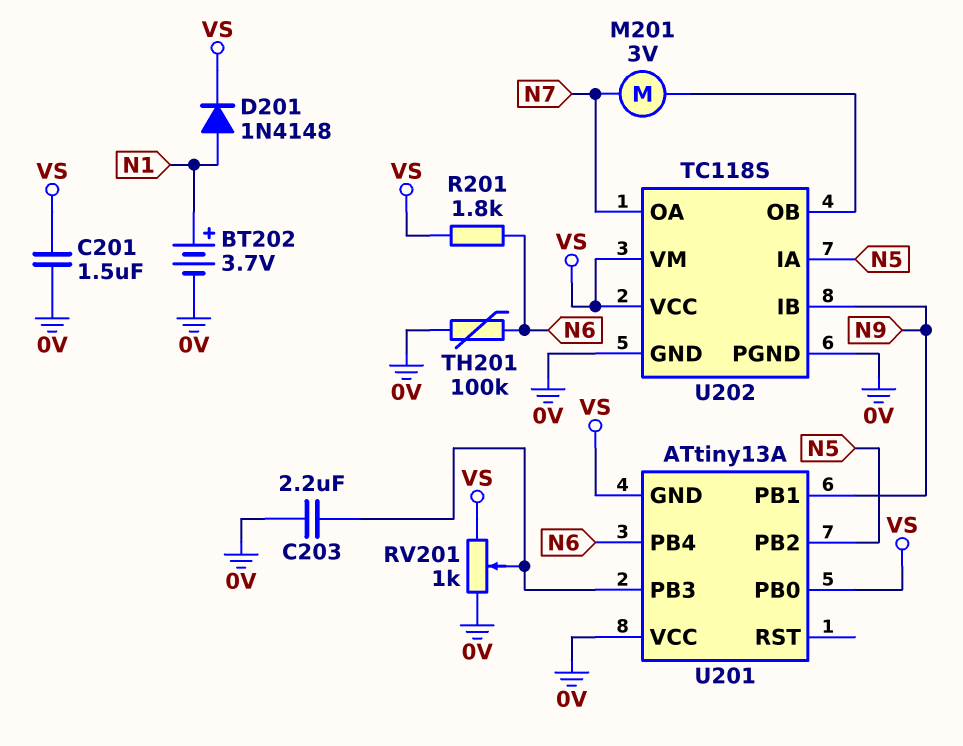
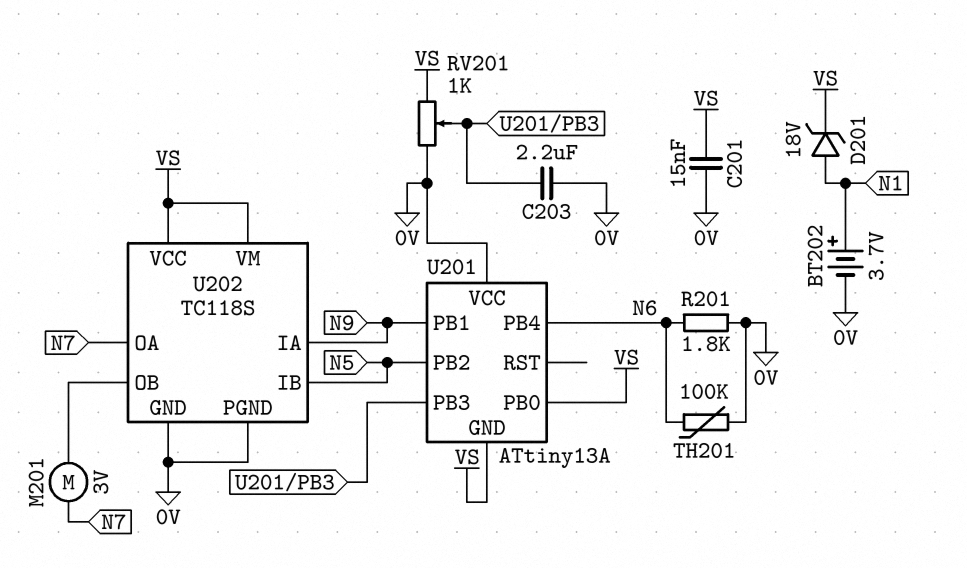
C201: 1.5uF (0V, VS) -> 15nF (0V, VS)
D201: diode 1N4148 (A N1, K VS) -> zener 18V (A N1, K VS)
R201: 1.8k (N6, VS) -> 1.8k (0V, N6)
U202 pin IA: N5 -> N9
U202 pin IB: N9 -> N5

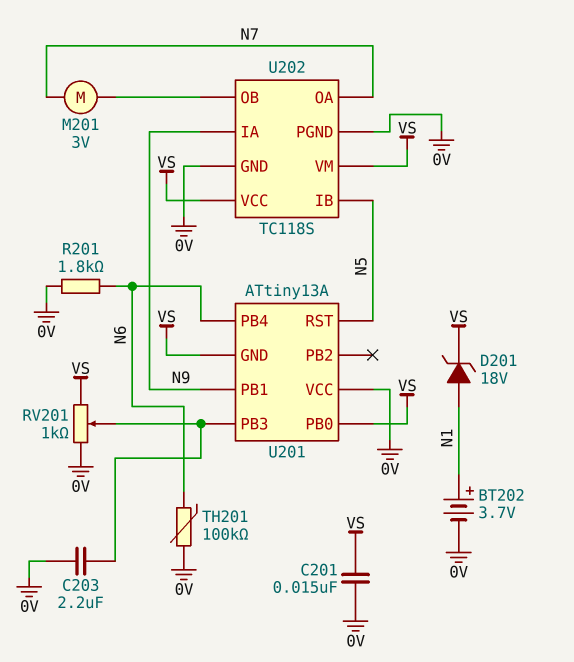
U201 pin PB2: N5 -> none
U201 pin RST: none -> N5

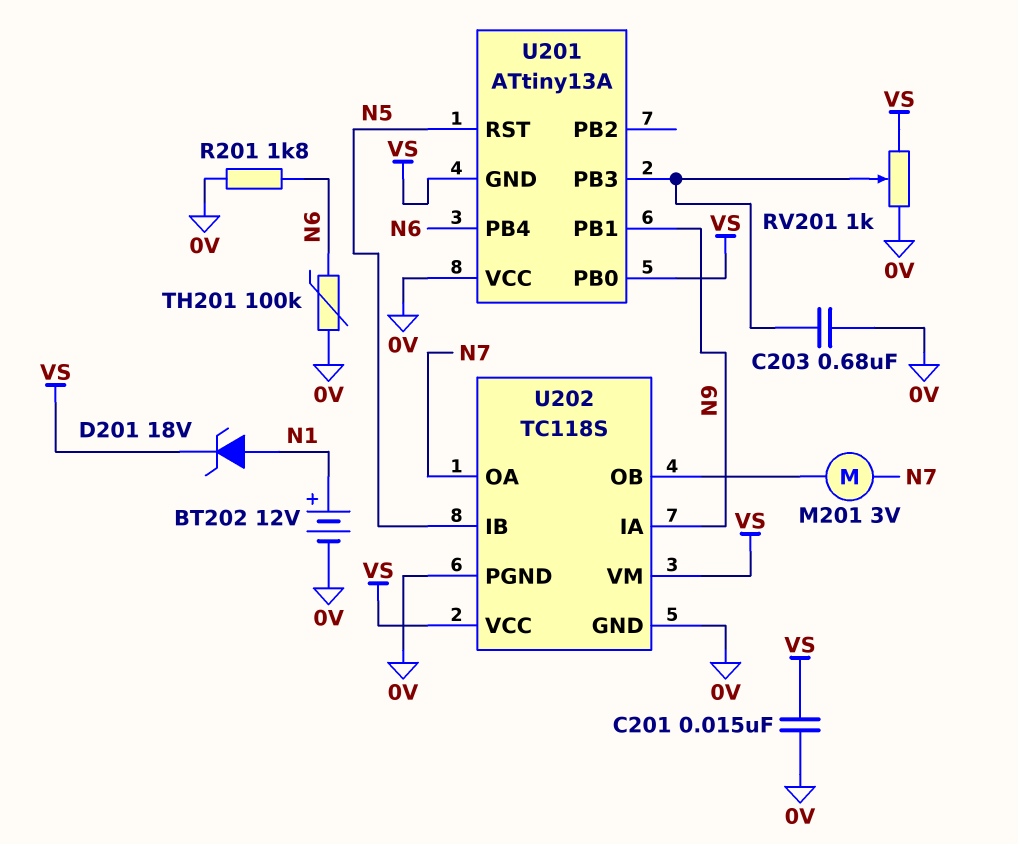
BT202: 3.7V (plus N1, minus 0V) -> 12V (plus N1, minus 0V)
C203: 2.2uF (0V, U201/PB3) -> 680nF (0V, U201/PB3)

